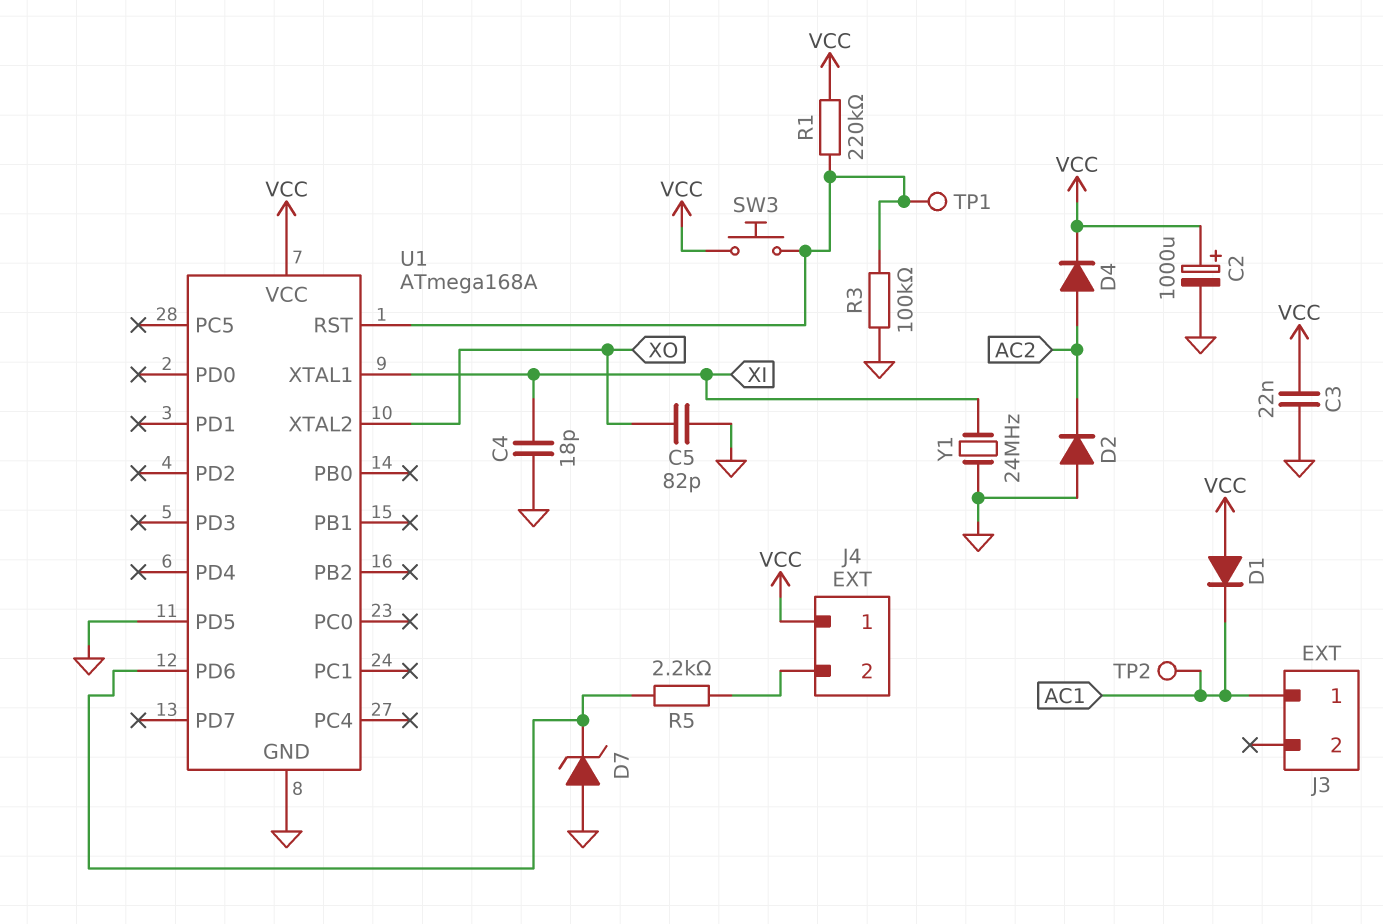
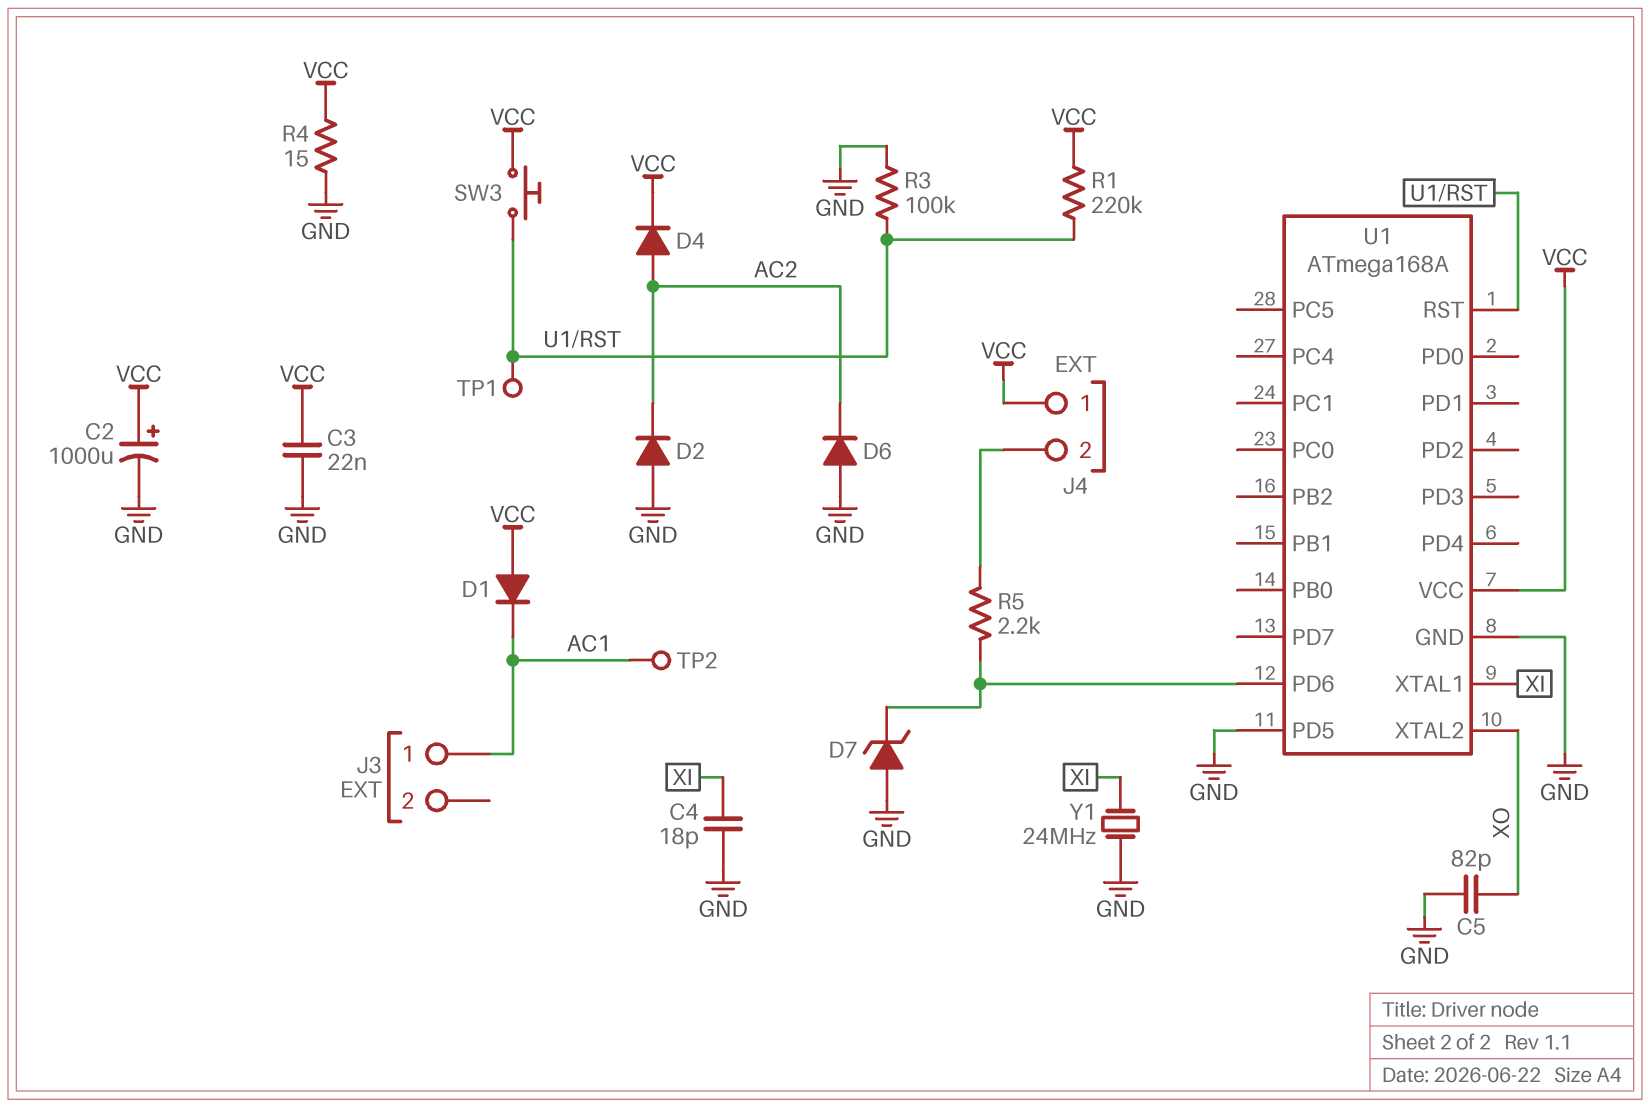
D6: none -> diode (A GND, K AC2)
R4: none -> 15 (GND, VCC)

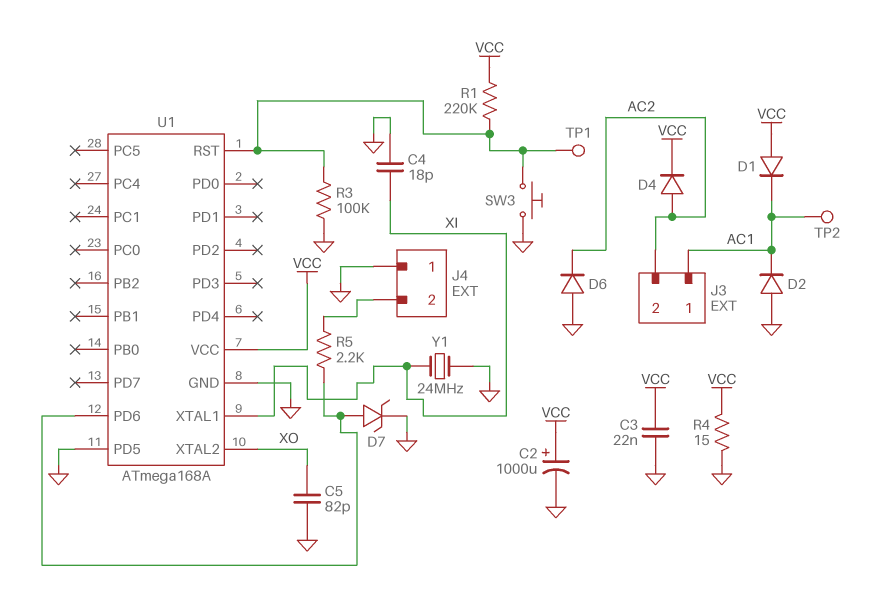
D2: diode (A GND, K AC2) -> diode (A GND, K AC1)
D7: zener (A GND, K U1/PD6) -> zener (A U1/PD6, K GND)
J3 pin 2: none -> AC2
J4 pin 1: VCC -> GND
SW3: button (U1/RST, VCC) -> button (GND, U1/RST)

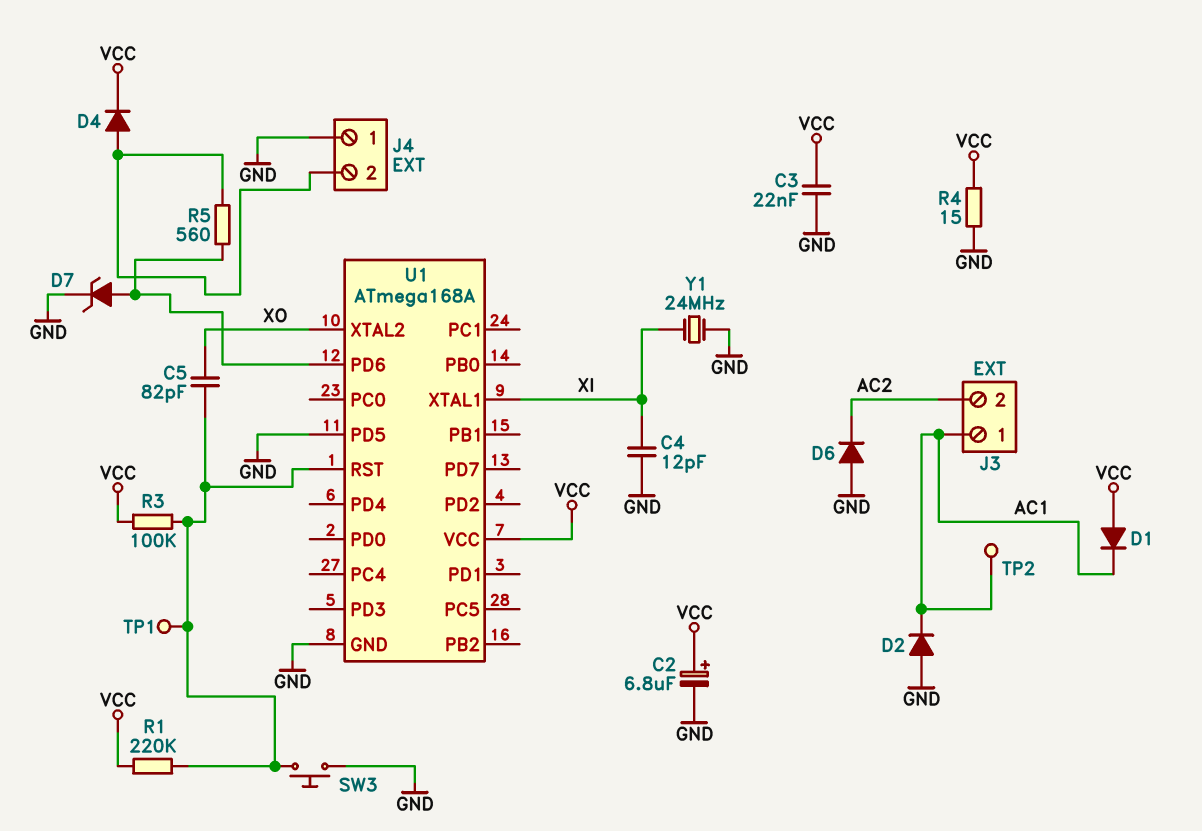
C2: 1000uF (plus VCC, minus GND) -> 6.8uF (plus VCC, minus GND)
C4: 18pF (GND, XI) -> 12pF (GND, XI)
C5: 82pF (GND, XO) -> 82pF (U1/RST, XO)
D4: diode (A AC2, K VCC) -> diode (A J4/2, K VCC)
R3: 100k (GND, U1/RST) -> 100k (U1/RST, VCC)
R5: 2.2k (J4/2, U1/PD6) -> 560 (J4/2, U1/PD6)

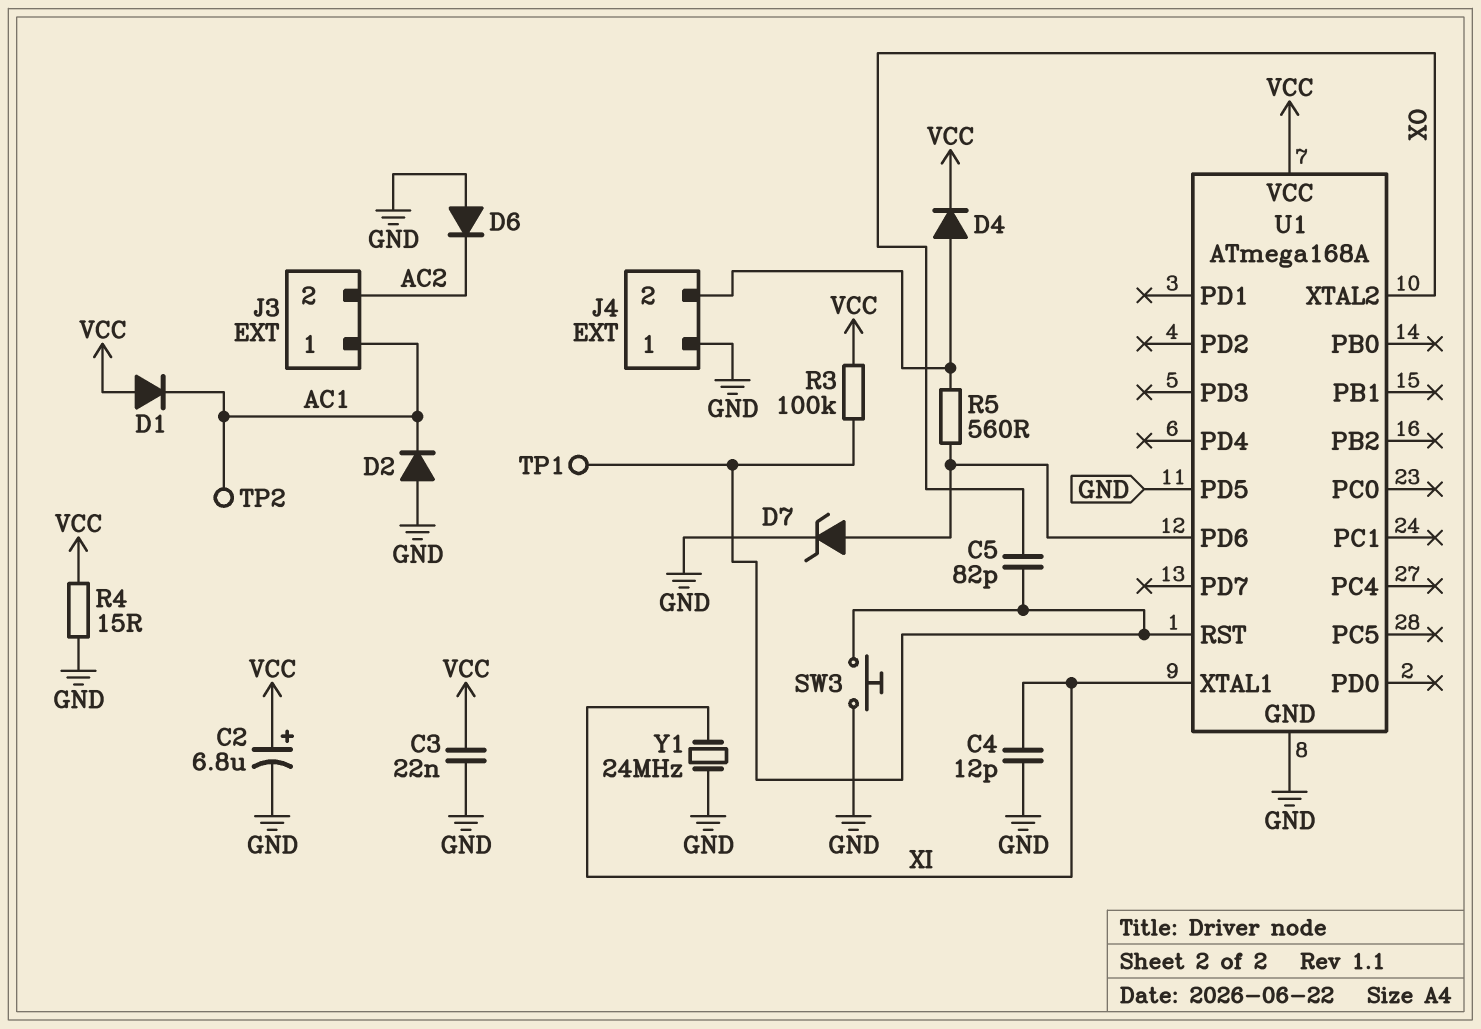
R1: 220k (U1/RST, VCC) -> none

